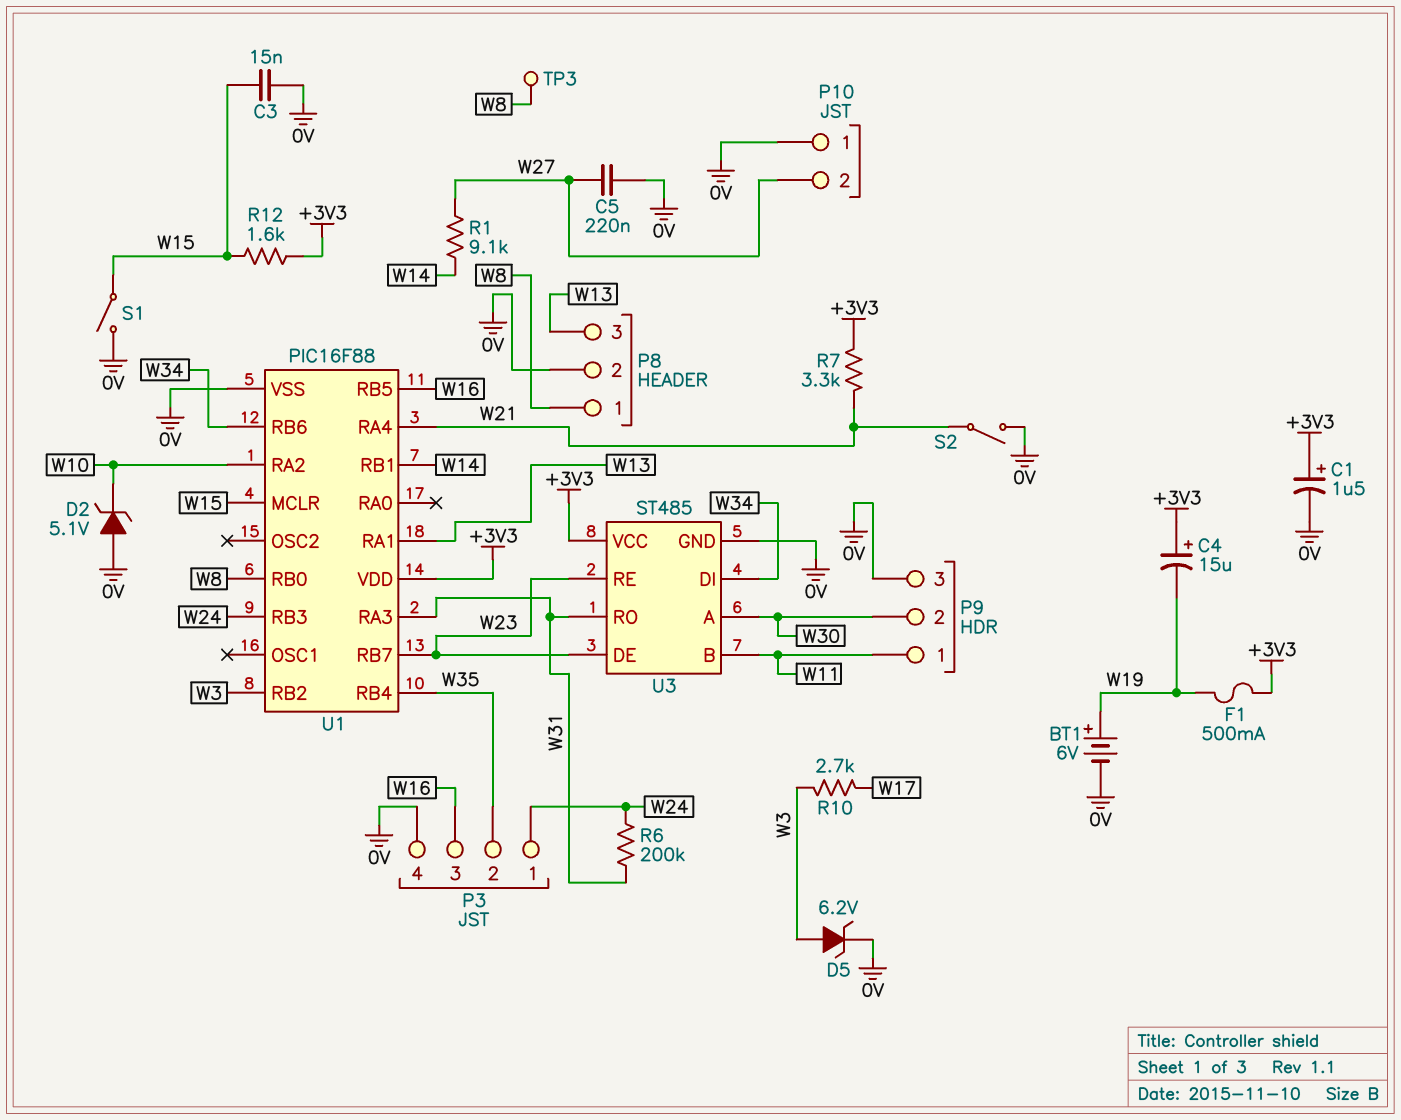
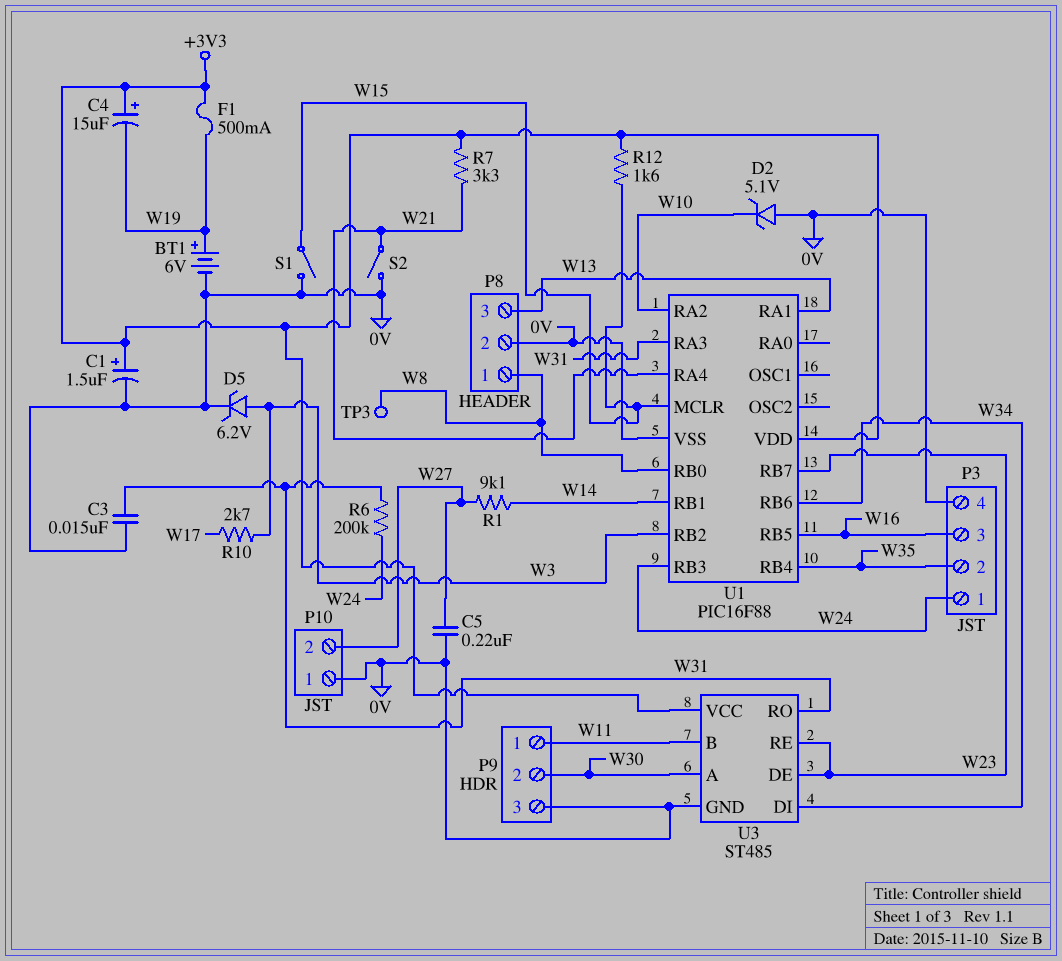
C3: 15nF (0V, W15) -> 15nF (0V, W31)

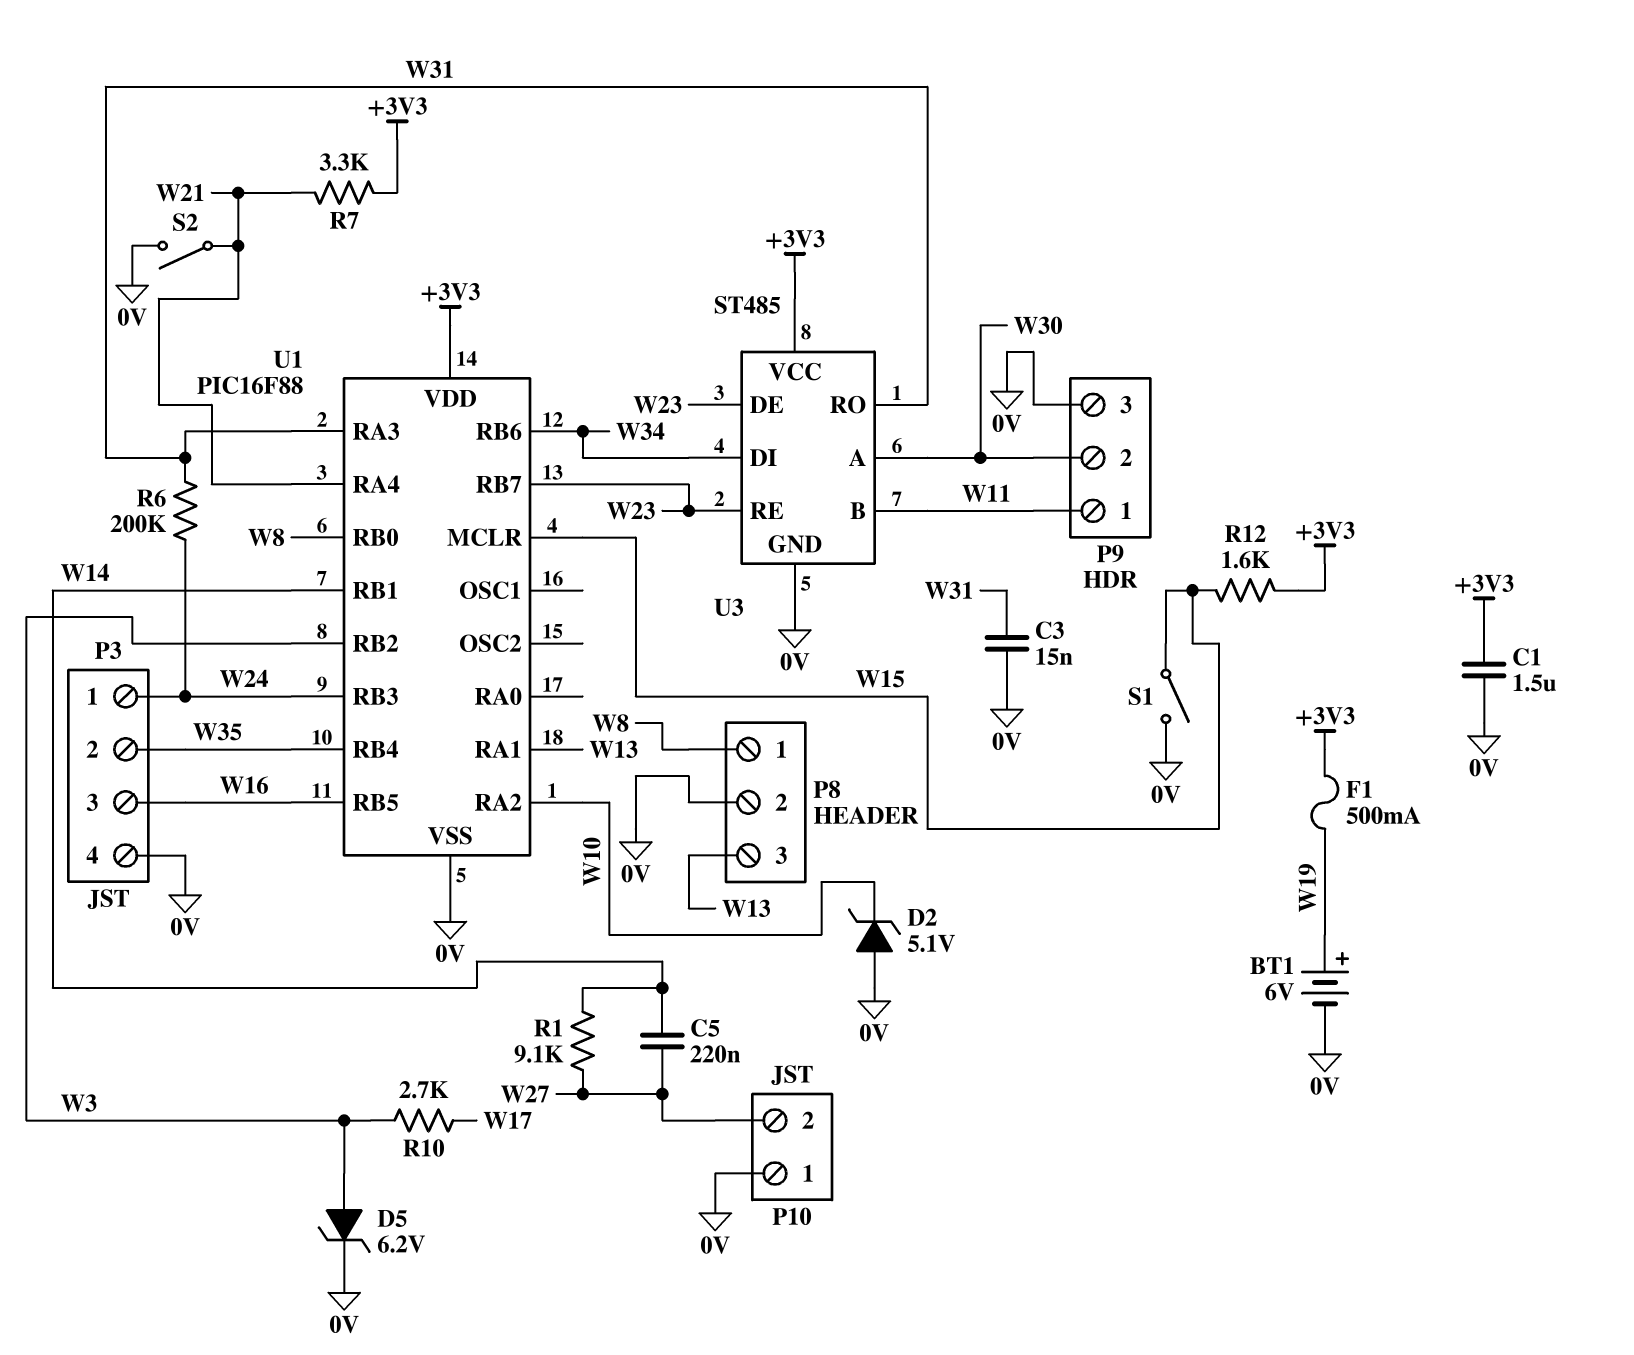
C1: 1.5uF (plus +3V3, minus 0V) -> 1.5uF (+3V3, 0V)
C4: 15uF (plus +3V3, minus W19) -> none
C5: 220nF (0V, W27) -> 220nF (W14, W27)
TP3: test point (W8) -> none

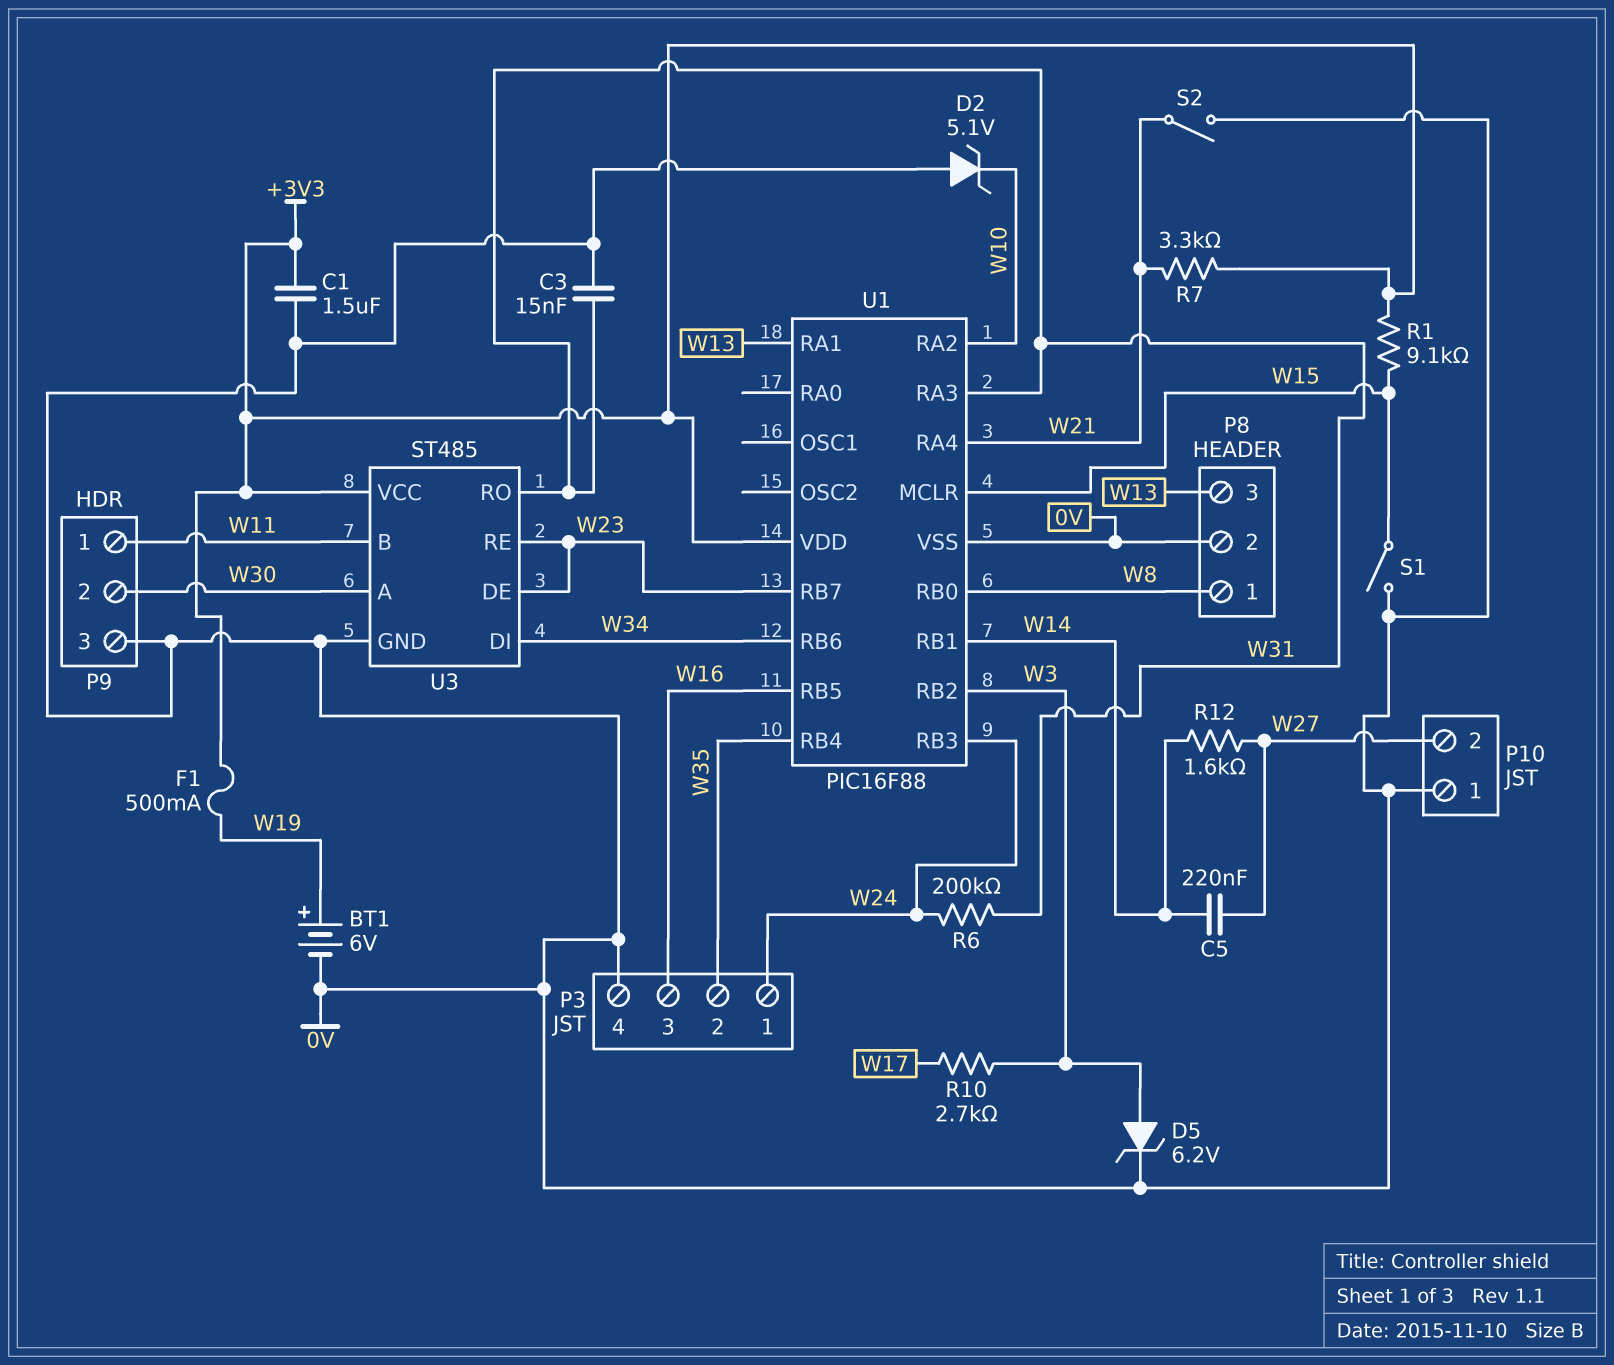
R1: 9.1k (W14, W27) -> 9.1k (+3V3, W15)
R12: 1.6k (+3V3, W15) -> 1.6k (W14, W27)

